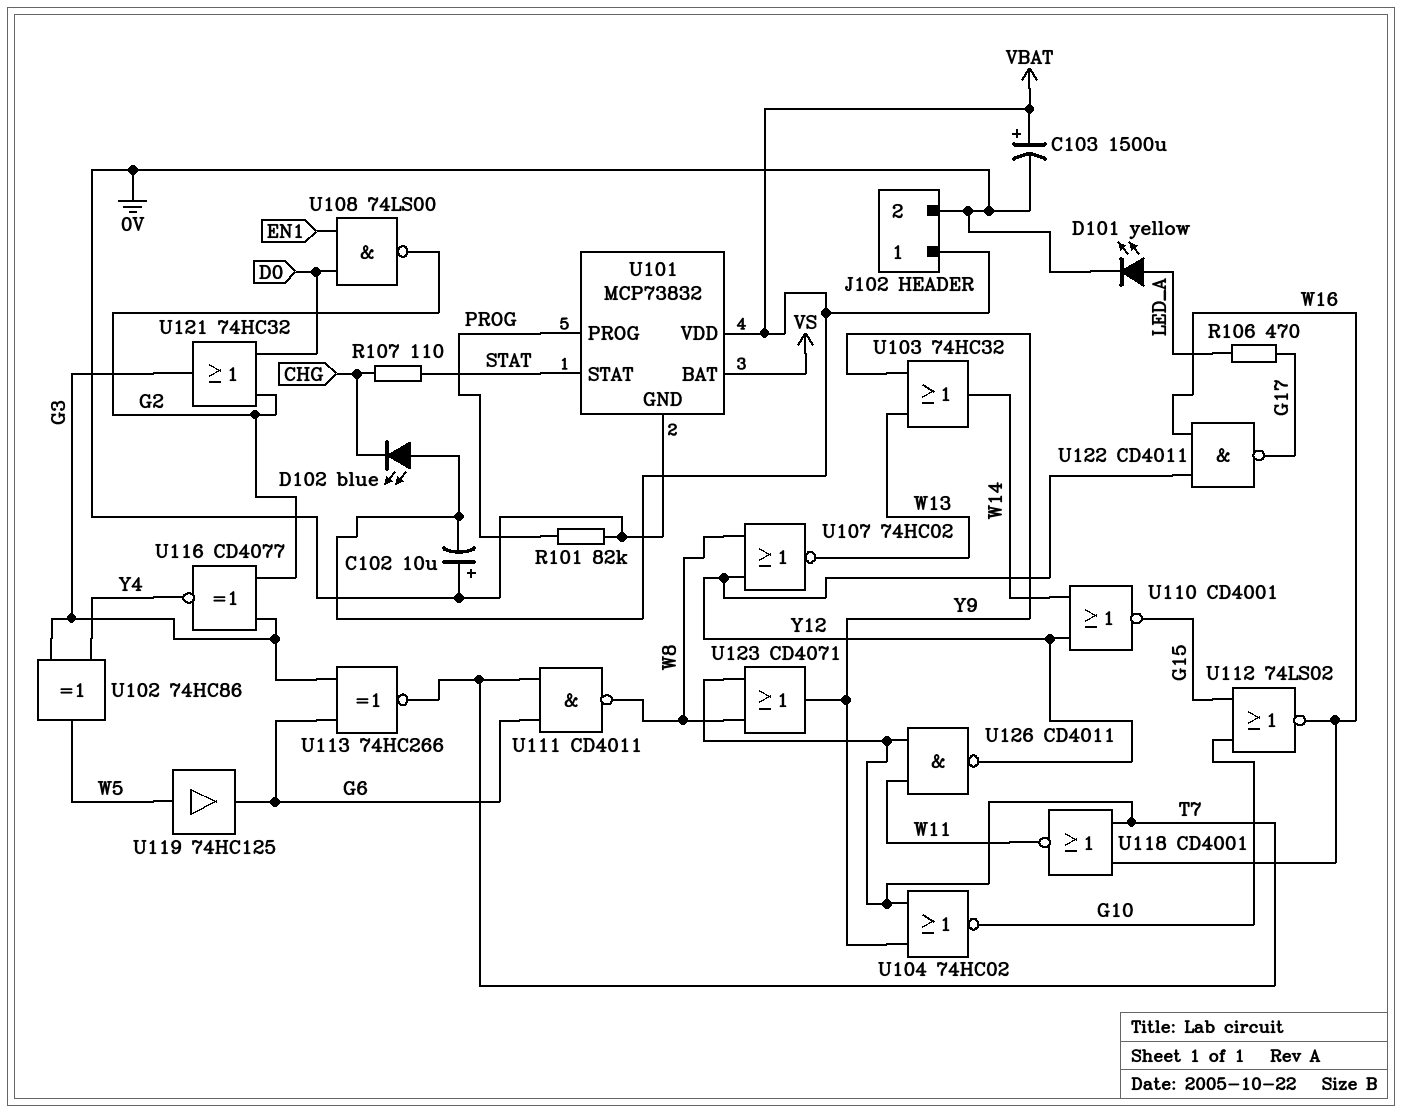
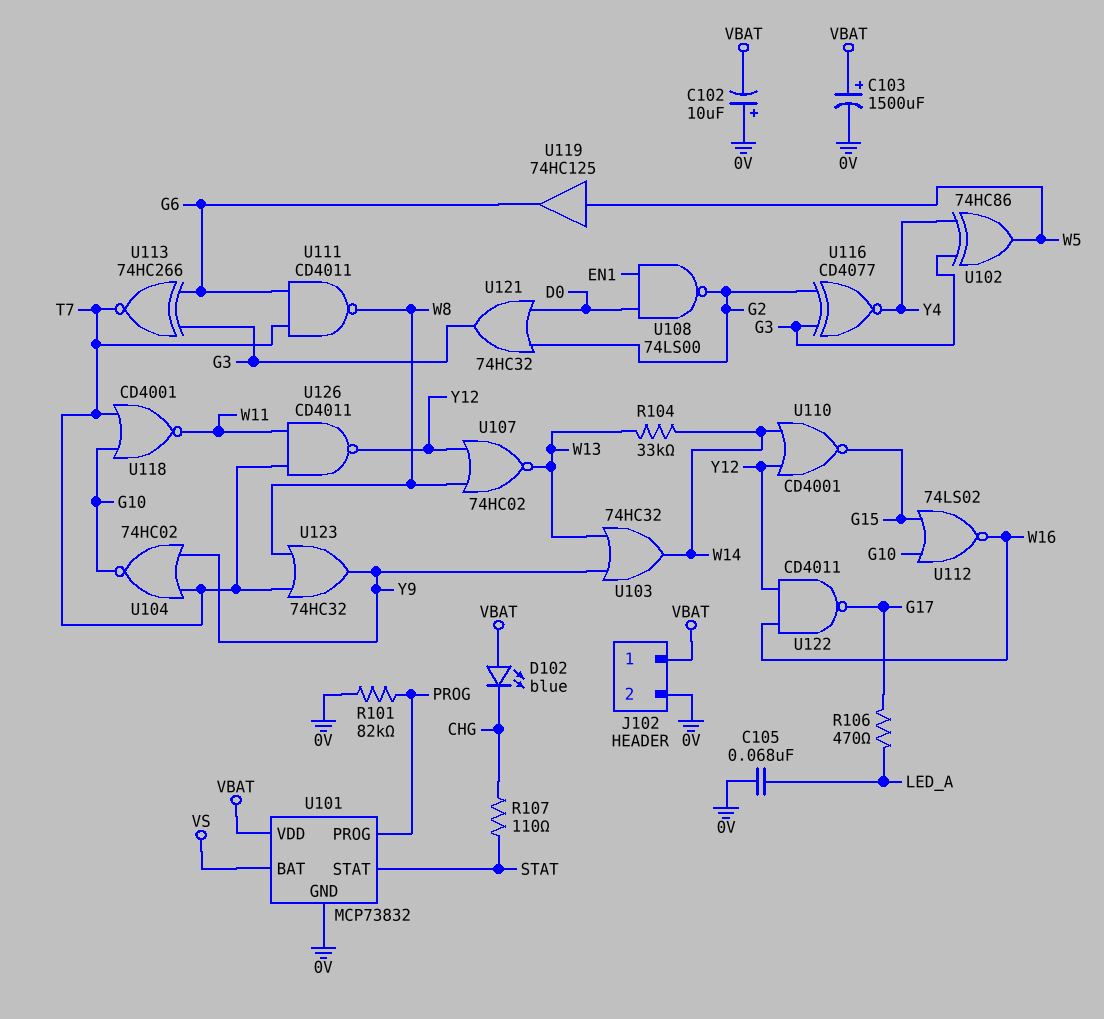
C105: none -> 68nF (0V, LED_A)
D101: LED yellow (A LED_A, K 0V) -> none
R104: none -> 33k (W13, W14)
U118: NOR CD4001 (in T7, in W16, out W11) -> NOR CD4001 (in G10, in T7, out W11)
U123: OR CD4071 (in T7, in W8, out Y9) -> OR 74HC32 (in T7, in W8, out Y9)

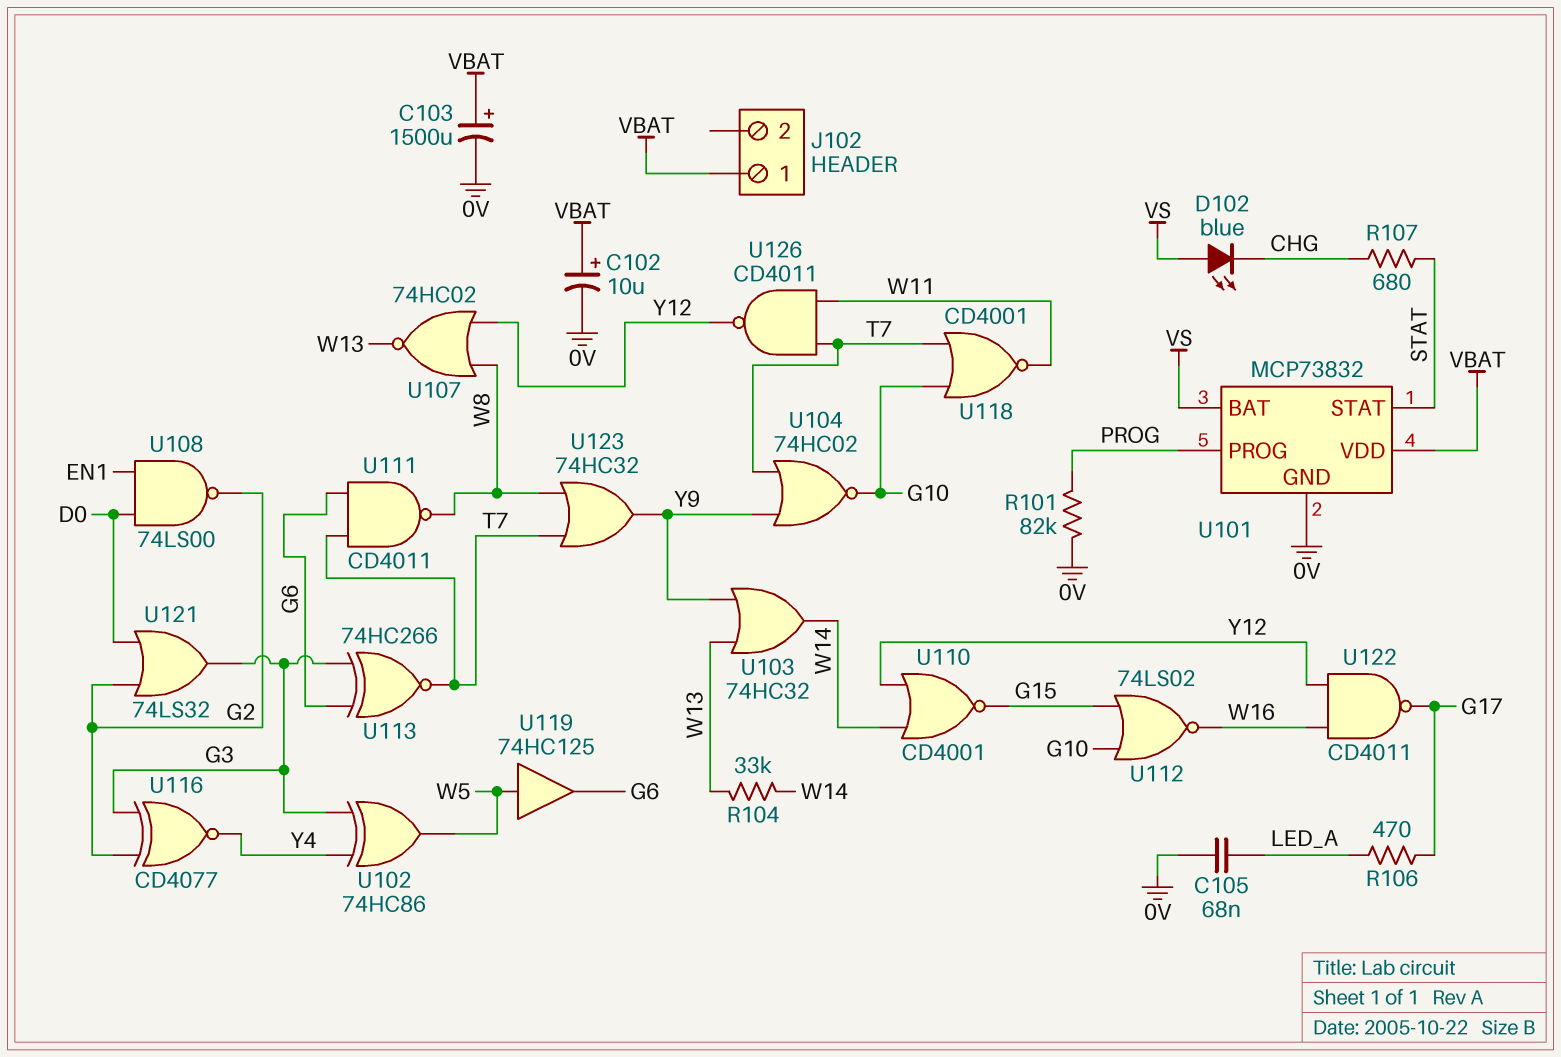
C102: 10uF (plus 0V, minus VBAT) -> 10uF (plus VBAT, minus 0V)
D102: LED blue (A VBAT, K CHG) -> LED blue (A VS, K CHG)
J102 pin 2: 0V -> none
R107: 110 (CHG, STAT) -> 680 (CHG, STAT)
U121: OR 74HC32 (in D0, in G2, out G3) -> OR 74LS32 (in D0, in G2, out G3)

